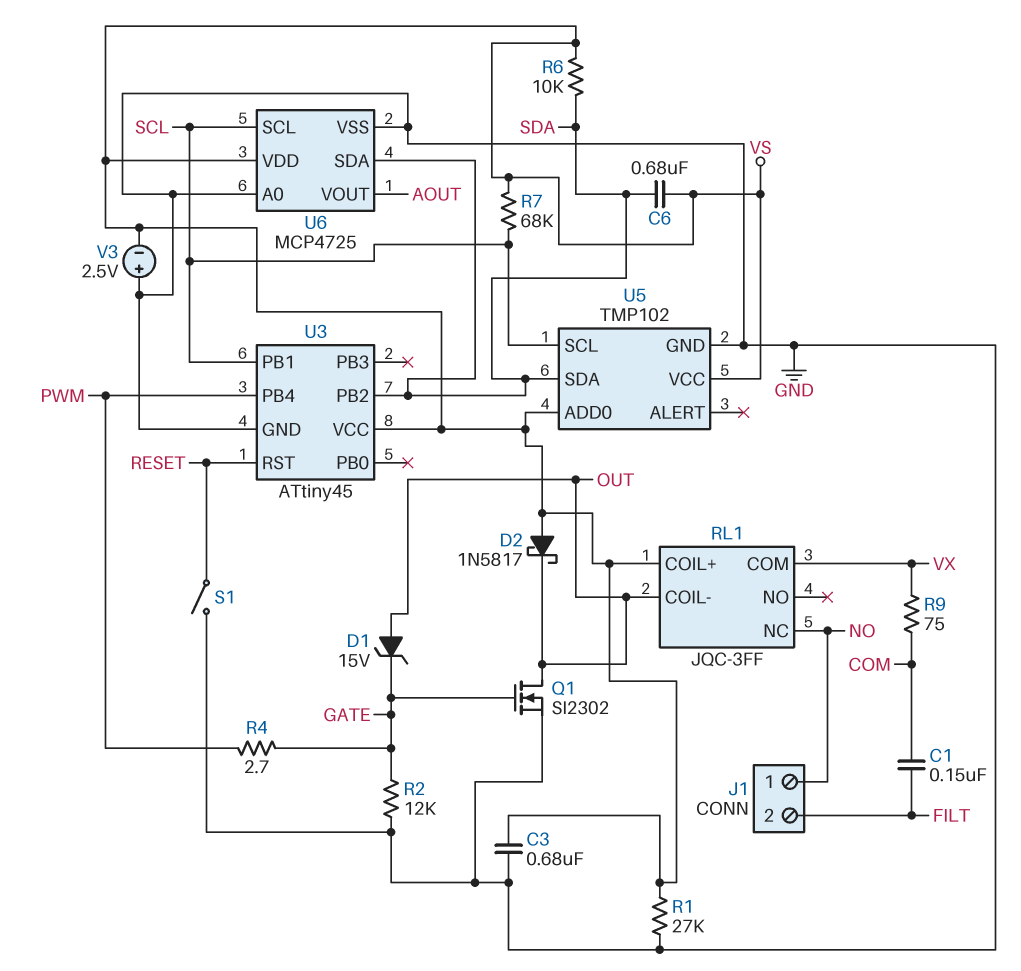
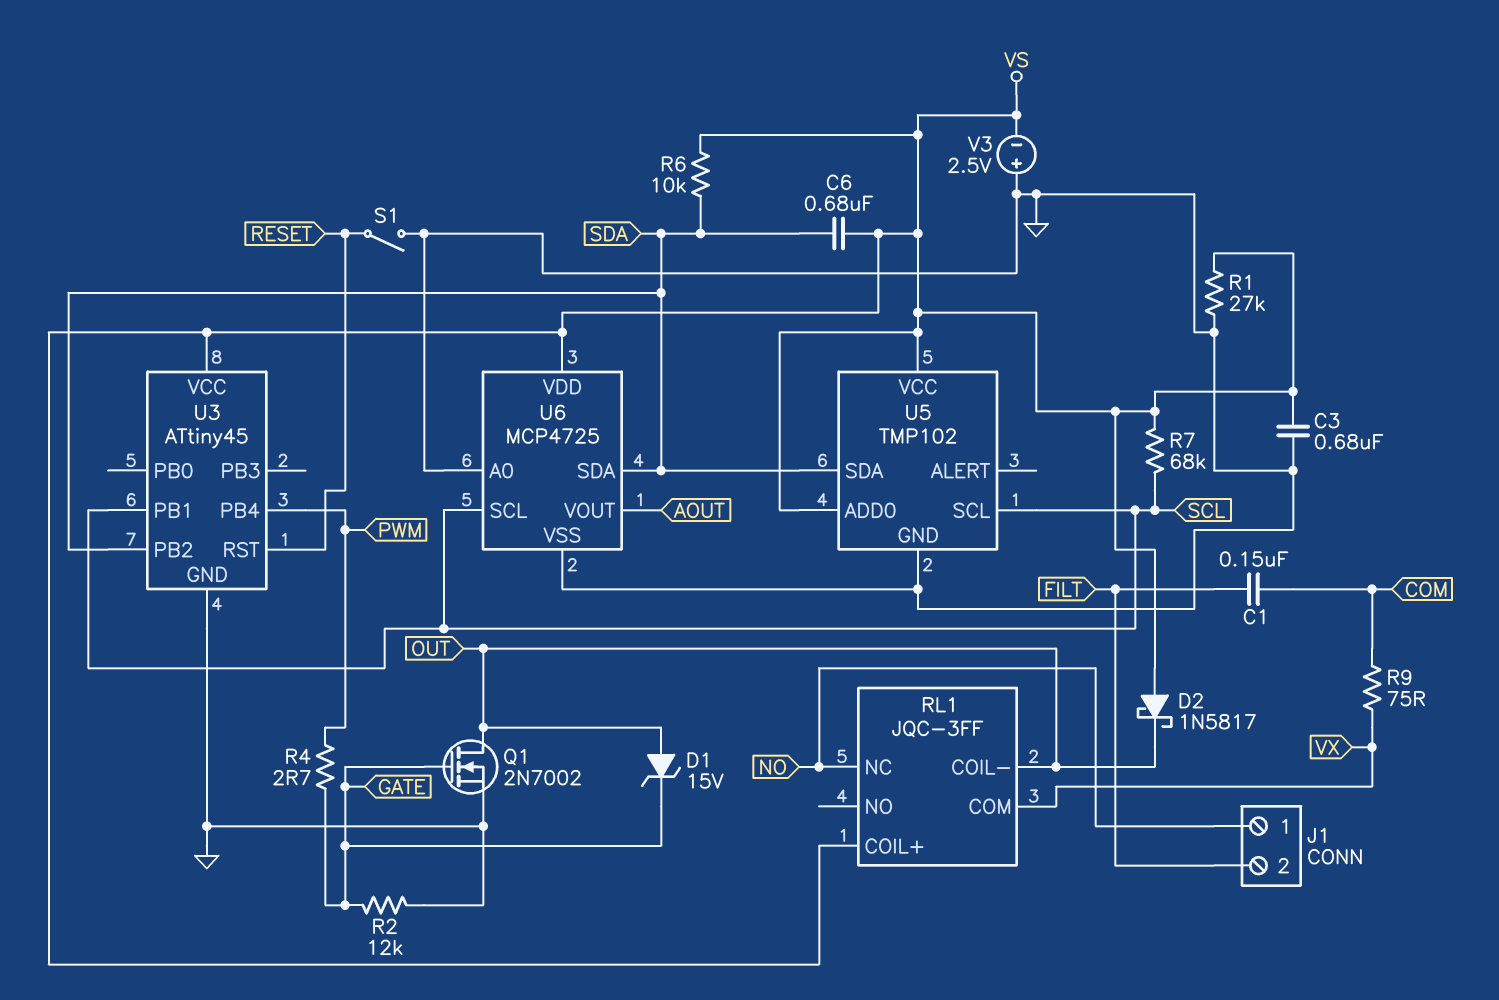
Q1: NMOS SI2302 (G GATE, D OUT, S GND) -> NMOS 2N7002 (G GATE, D OUT, S GND)

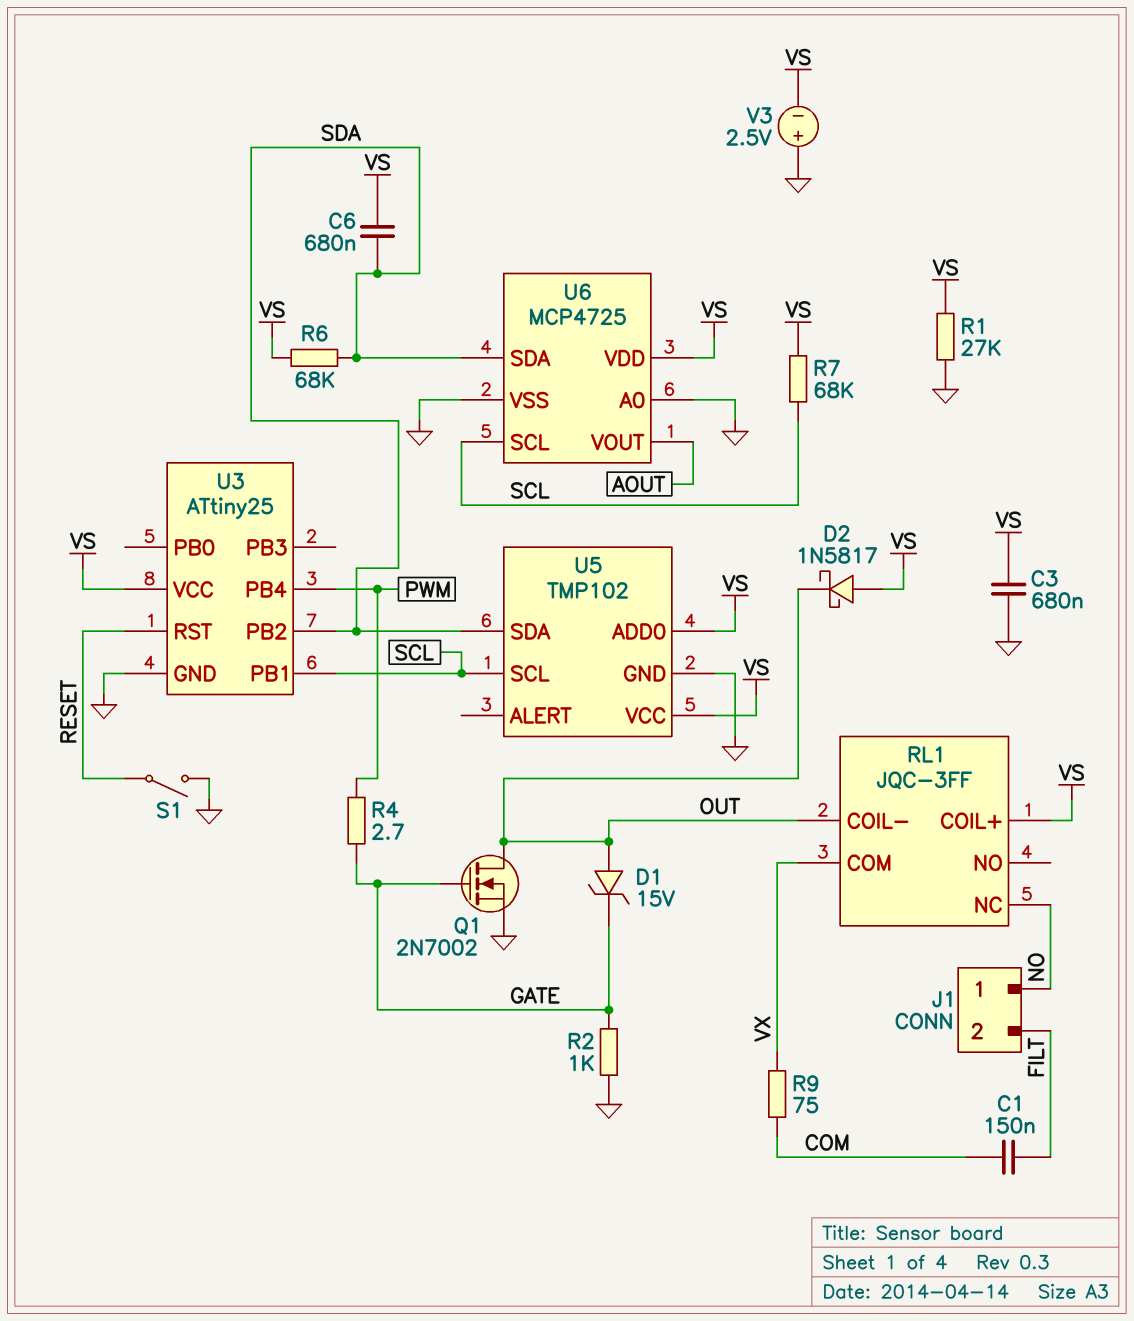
R2: 12k (GATE, GND) -> 1k (GATE, GND)
R6: 10k (SDA, VS) -> 68k (SDA, VS)
U3: ATtiny45 -> ATtiny25

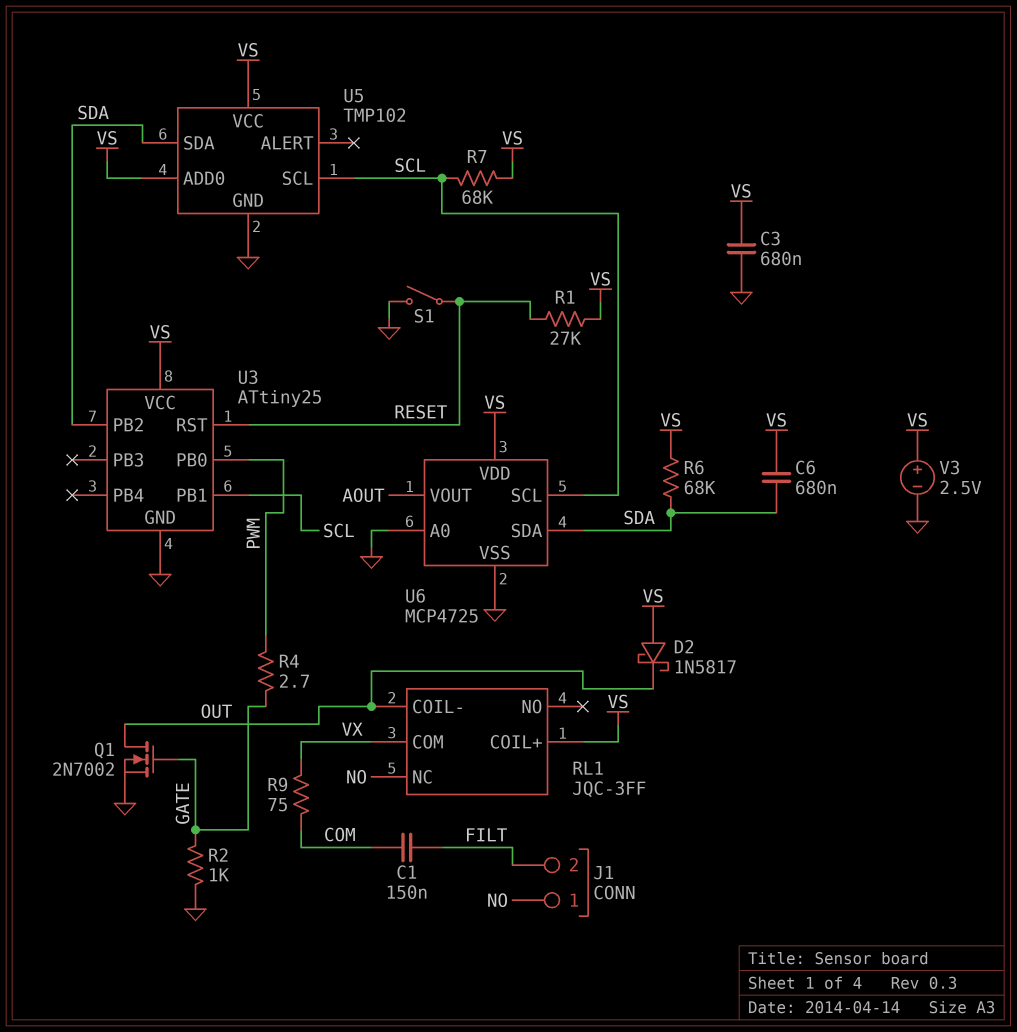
D1: zener 15V (A OUT, K GATE) -> none
R1: 27k (GND, VS) -> 27k (RESET, VS)
U3 pin PB0: none -> PWM
U3 pin PB4: PWM -> none
V3: 2.5V (plus GND, minus VS) -> 2.5V (plus VS, minus GND)

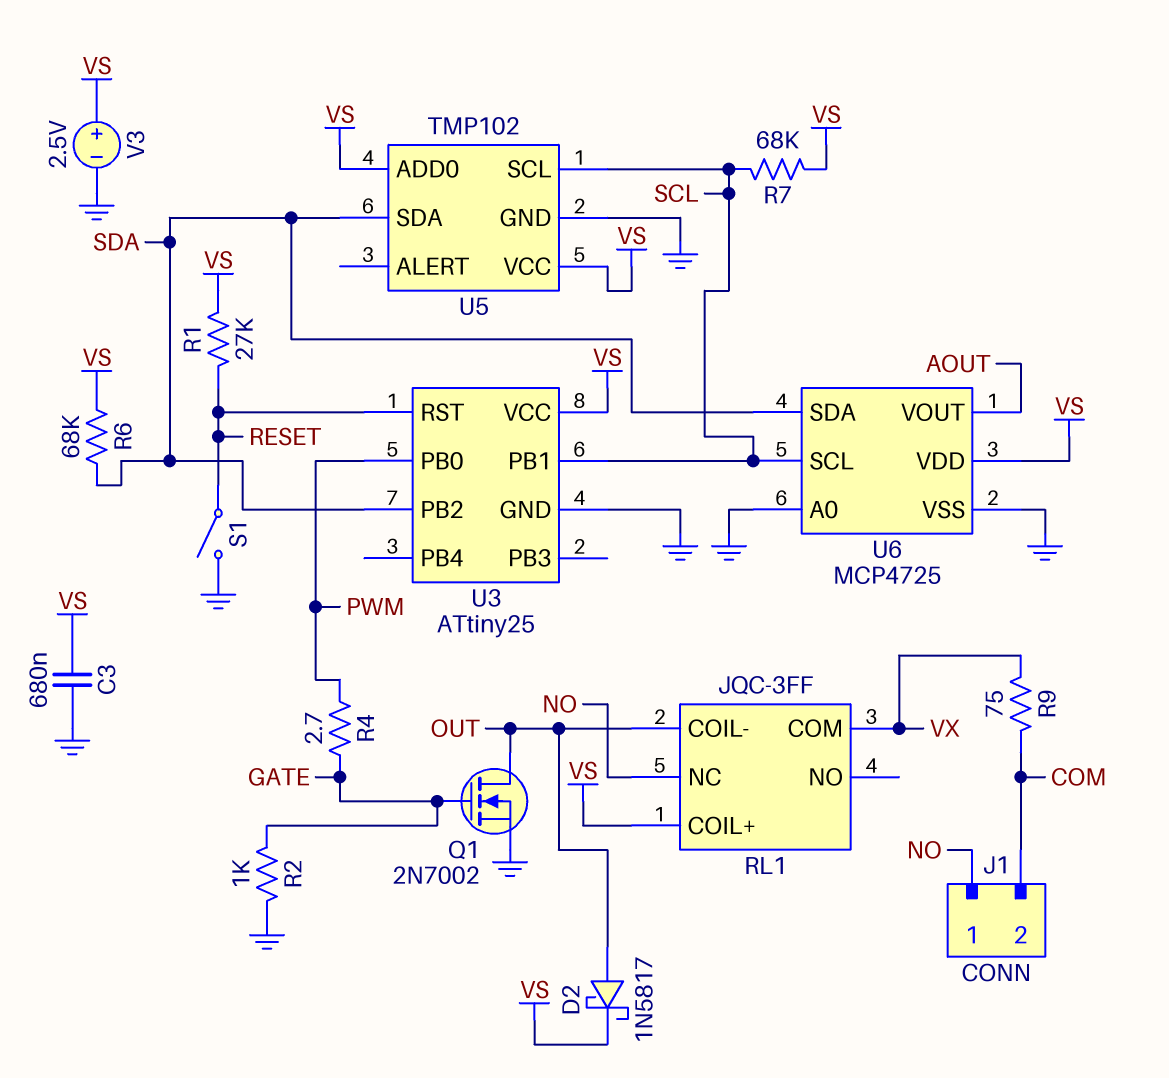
C1: 150nF (COM, FILT) -> none
C6: 680nF (SDA, VS) -> none
D2: schottky 1N5817 (A VS, K OUT) -> schottky 1N5817 (A OUT, K VS)
J1 pin 2: FILT -> COM

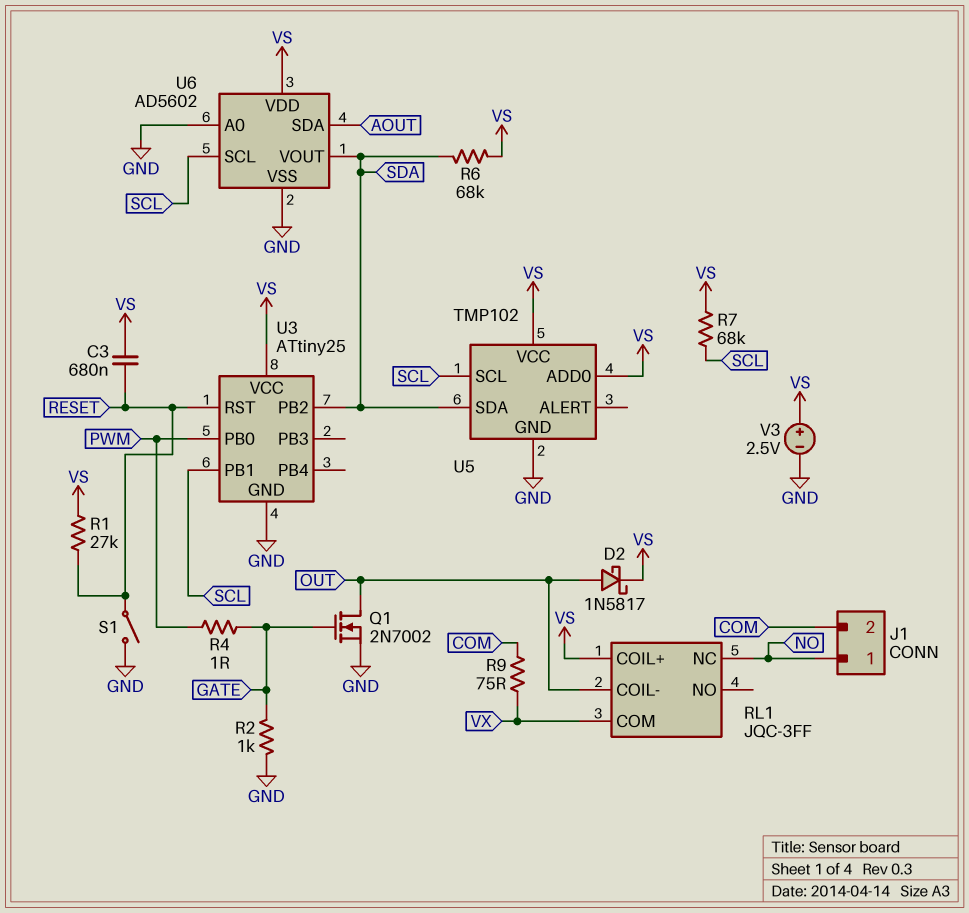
C3: 680nF (GND, VS) -> 680nF (RESET, VS)
R4: 2.7 (GATE, PWM) -> 1 (GATE, PWM)
U6: MCP4725 -> AD5602
U6 pin SDA: SDA -> AOUT
U6 pin VOUT: AOUT -> SDA

